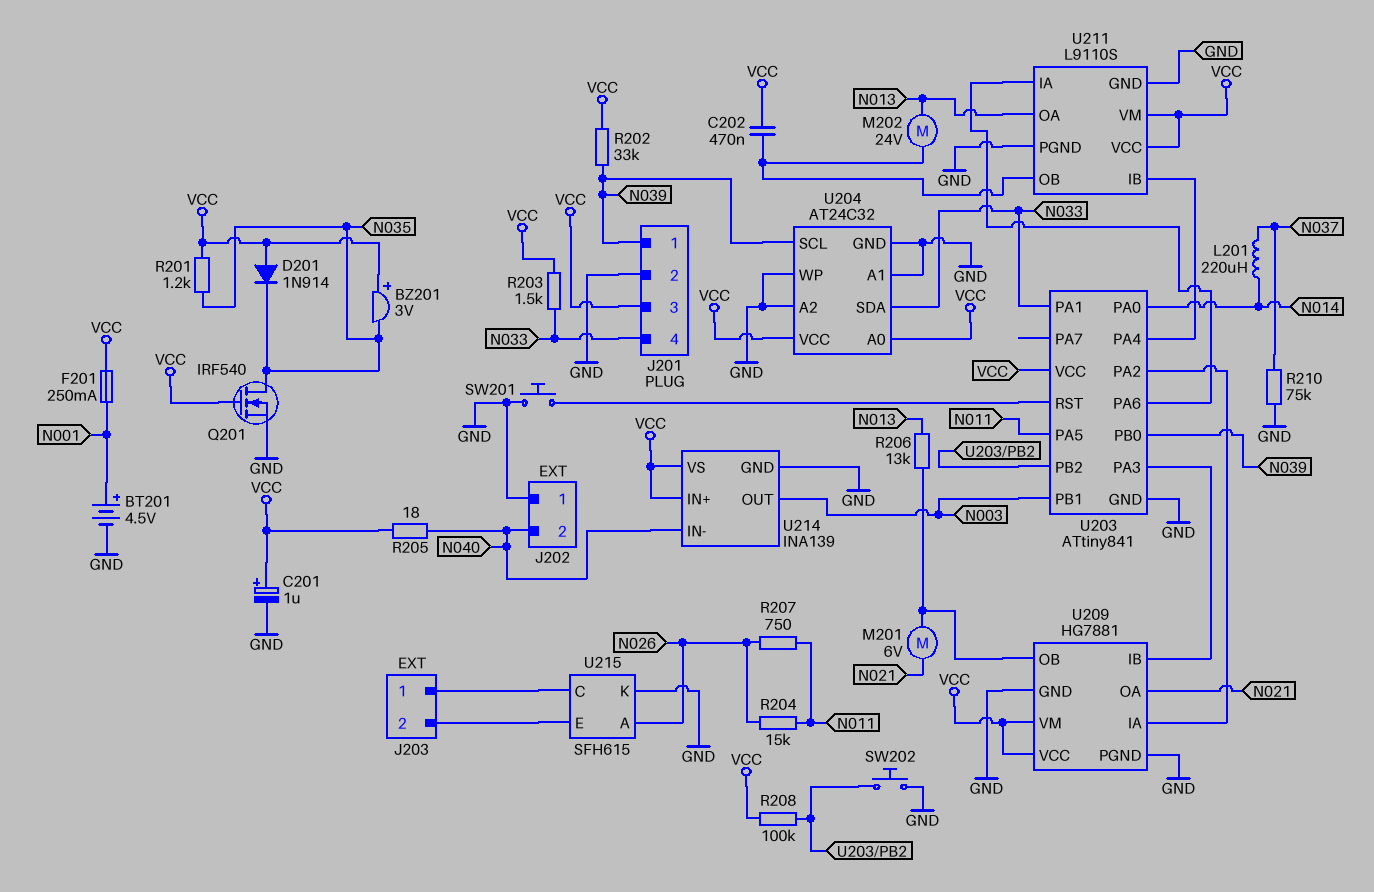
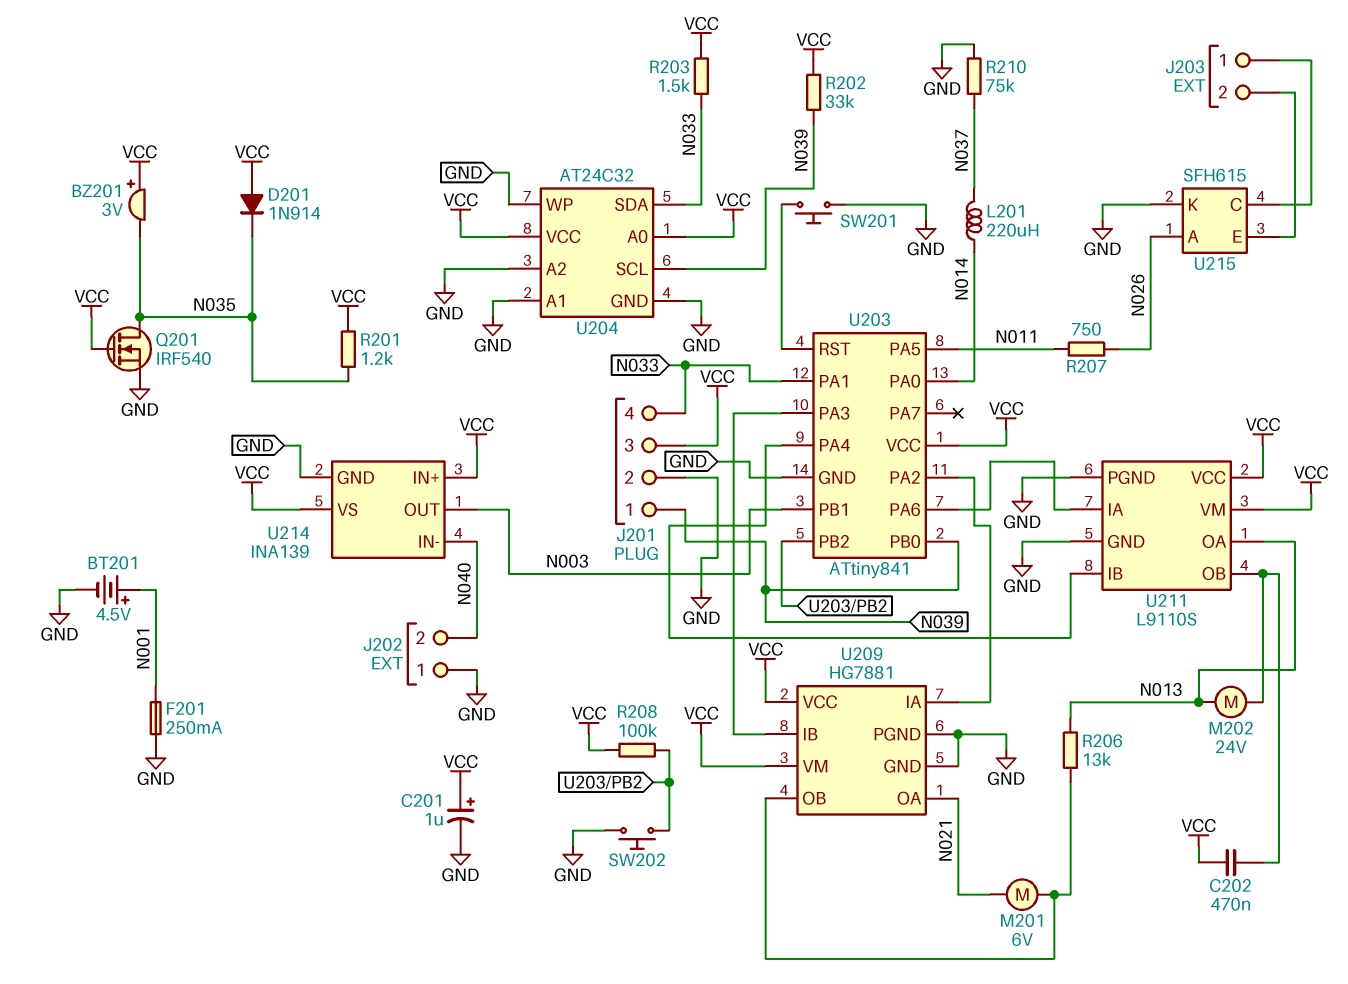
F201: 250mA (N001, VCC) -> 250mA (GND, N001)
R204: 15k (N011, N026) -> none
R205: 18 (N040, VCC) -> none

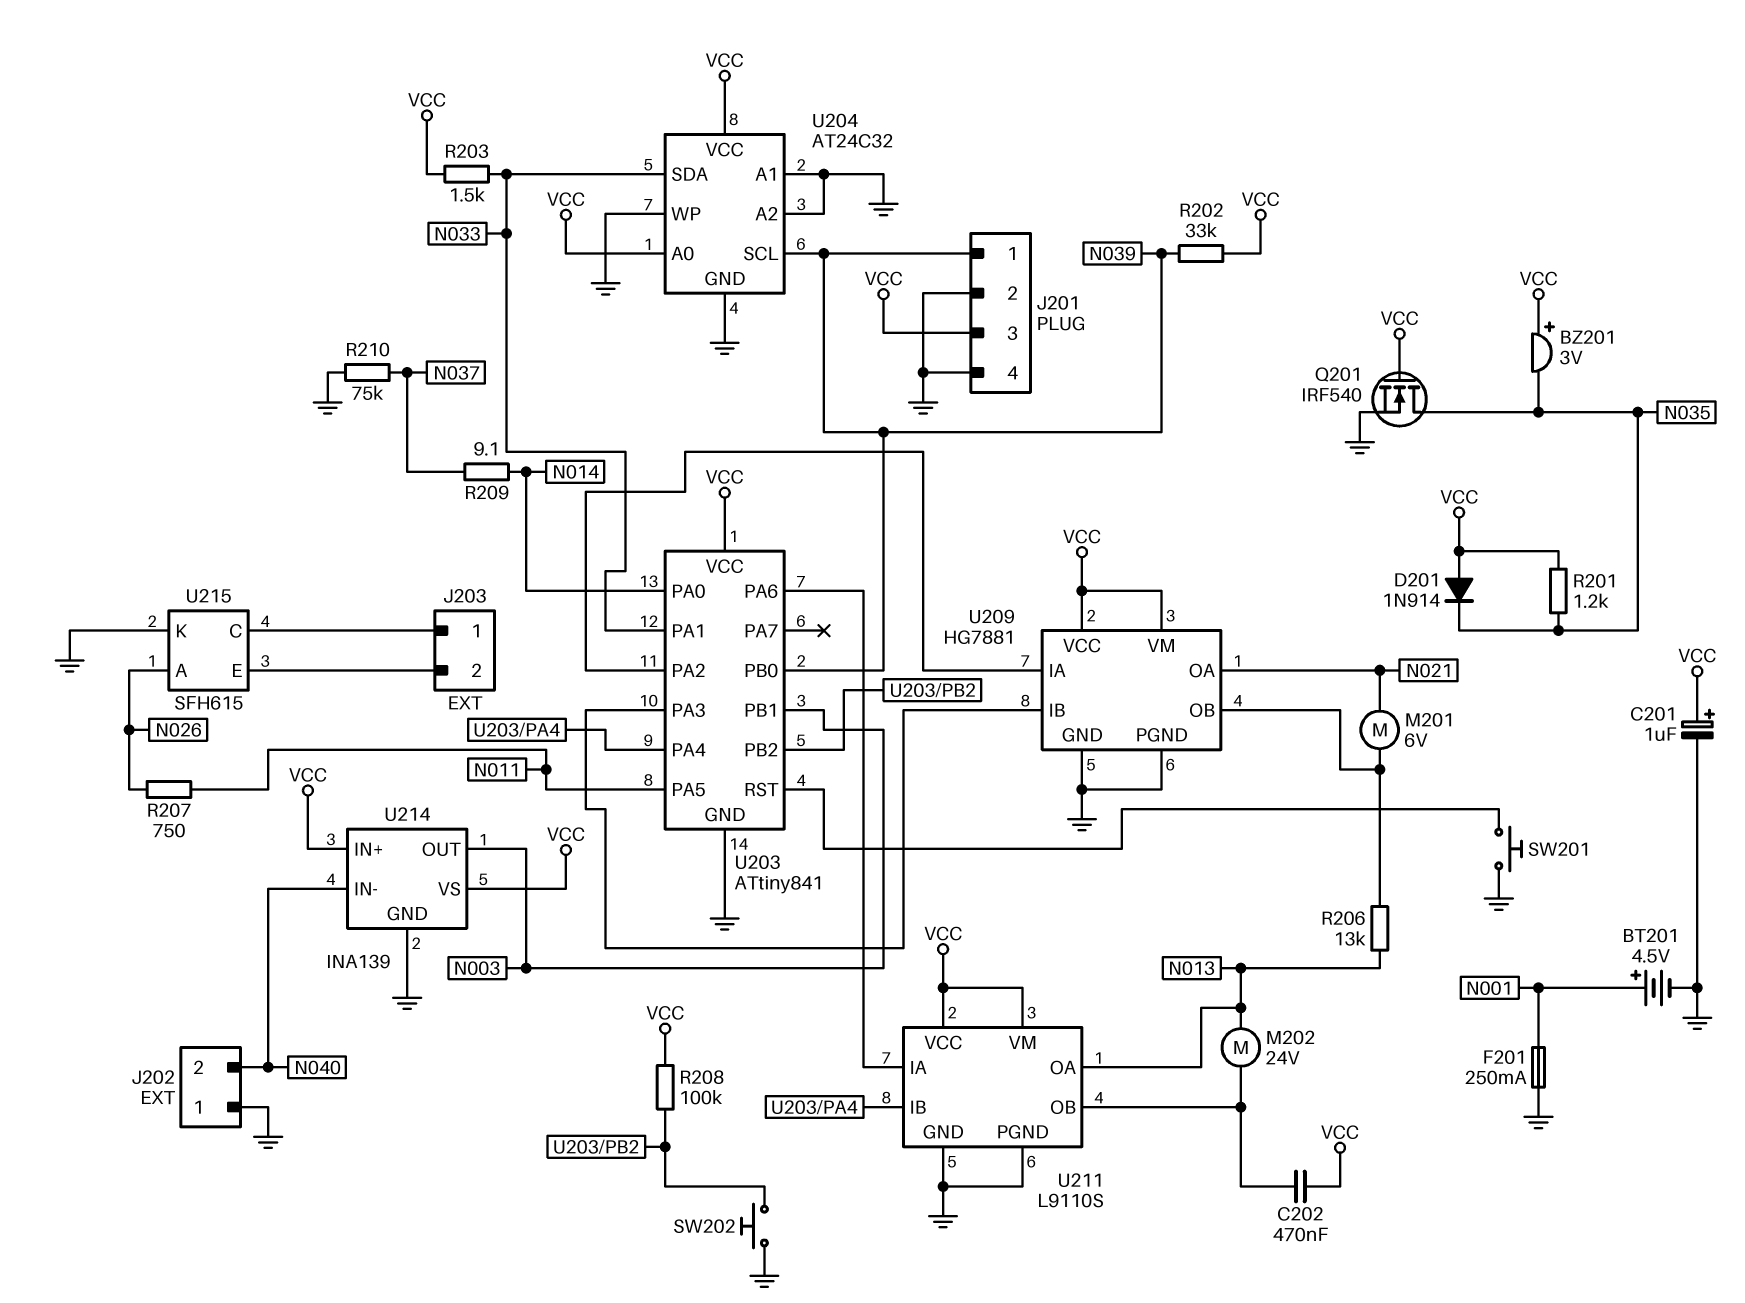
J201 pin 4: N033 -> GND
L201: 220uH (N014, N037) -> none
R209: none -> 9.1 (N014, N037)

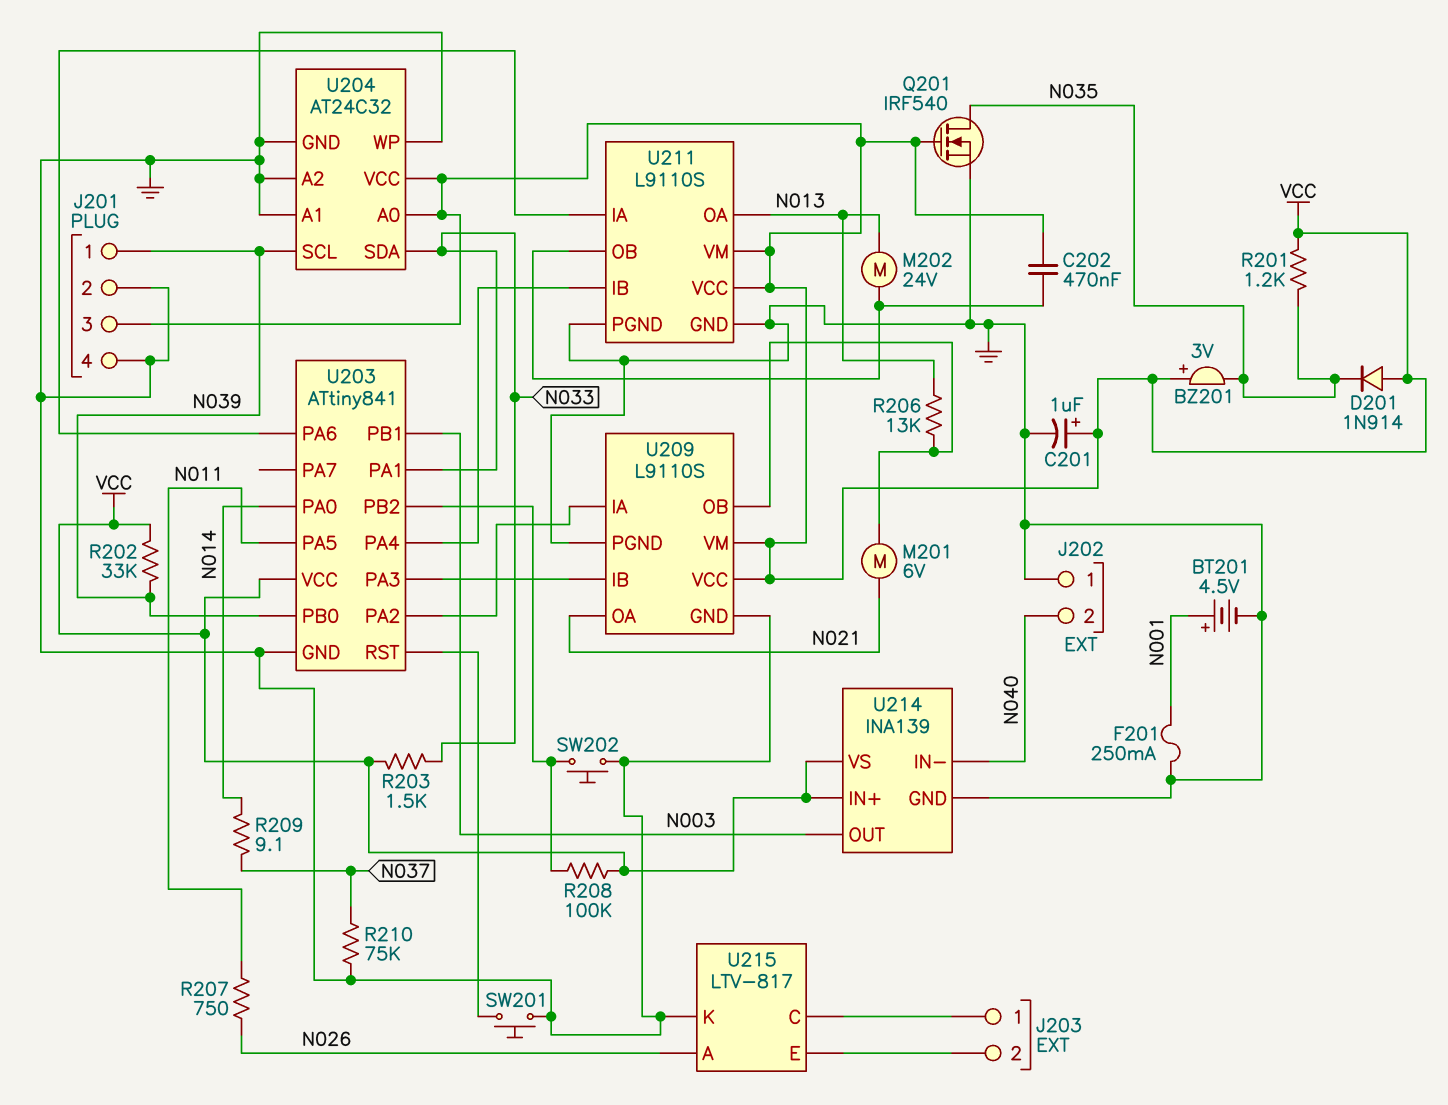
U209: HG7881 -> L9110S
U215: SFH615 -> LTV-817

